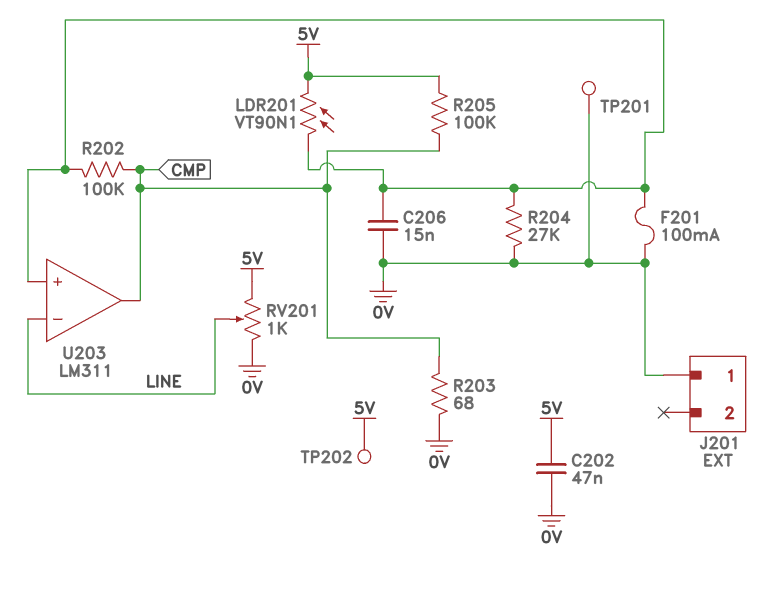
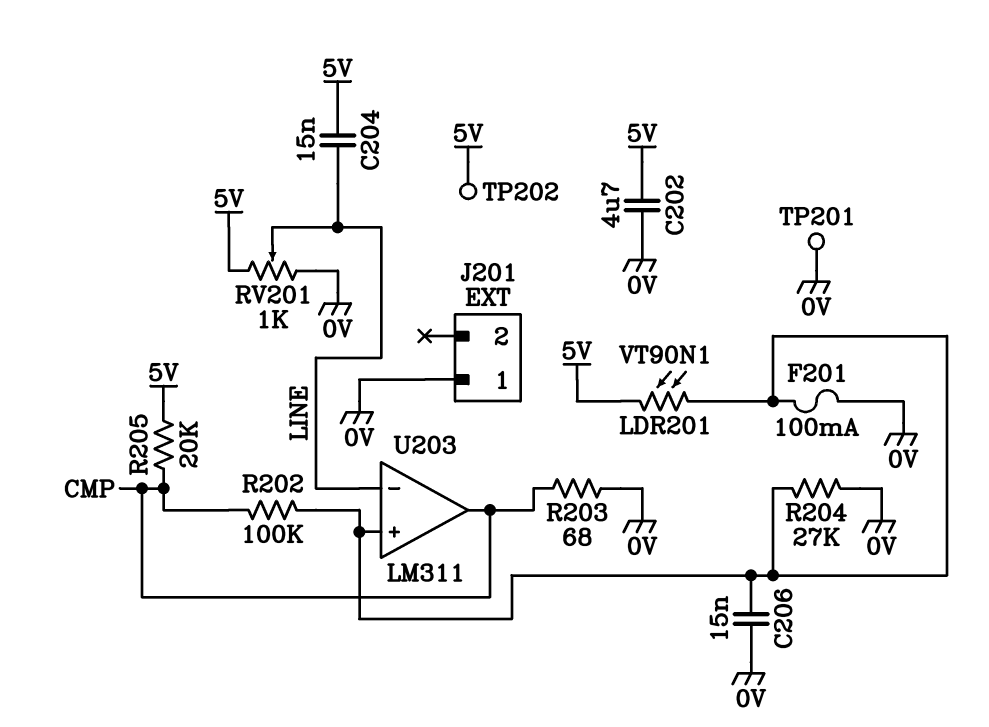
C202: 47nF (0V, 5V) -> 4.7uF (0V, 5V)
C204: none -> 15nF (5V, LINE)
R205: 100k (5V, CMP) -> 20k (5V, CMP)

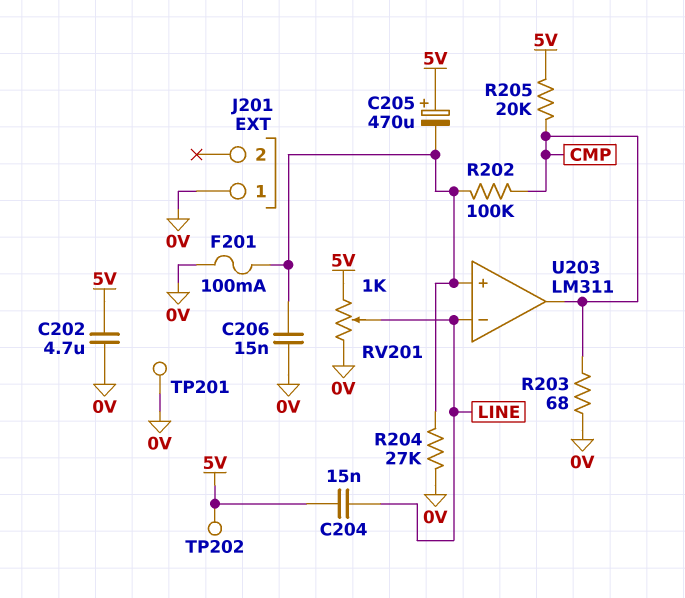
C205: none -> 470uF (plus 5V, minus U203/in+)
LDR201: VT90N1 (5V, U203/in+) -> none

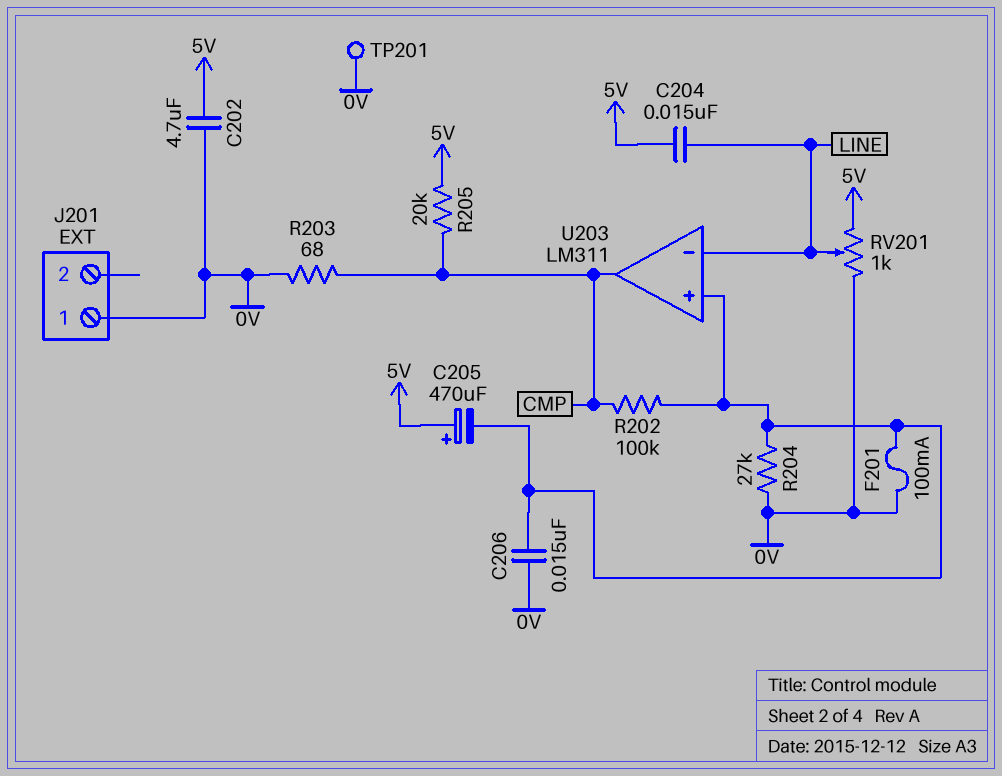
TP202: test point (5V) -> none

